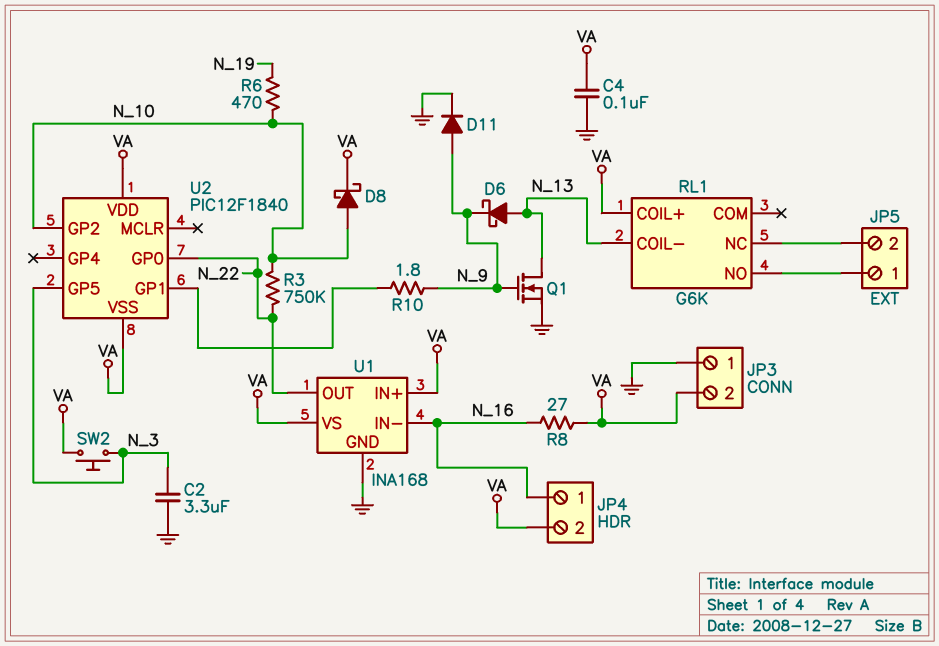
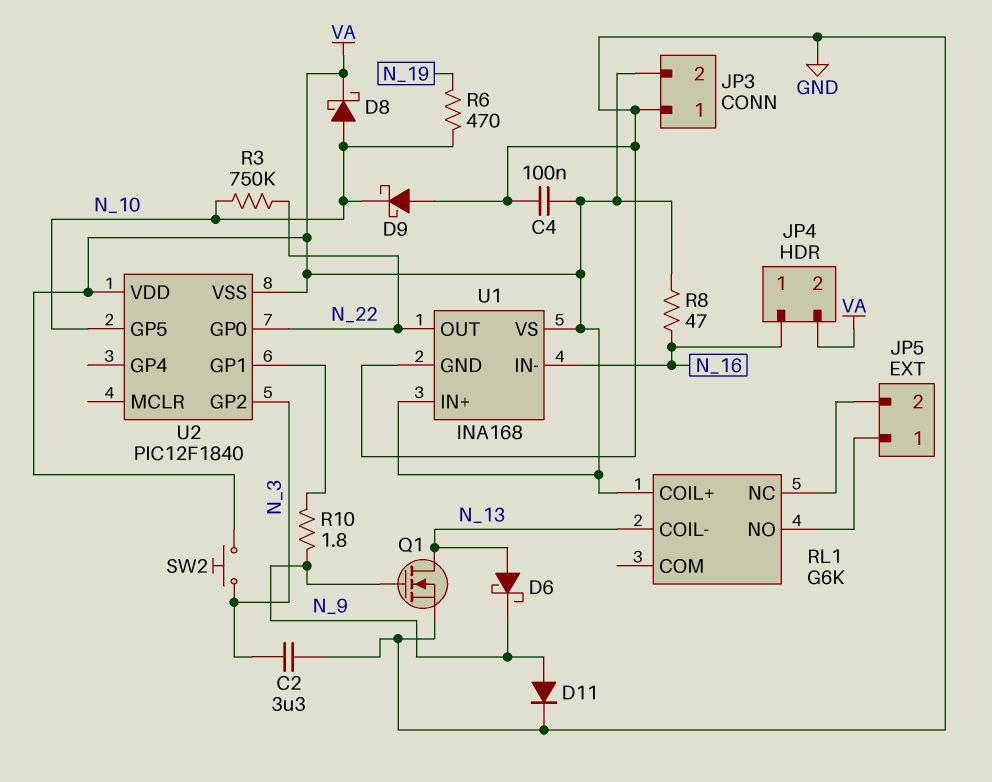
D9: none -> schottky (A GND, K N_10)
R8: 27 (N_16, VA) -> 47 (N_16, VA)
U2 pin GP2: N_10 -> N_3
U2 pin GP5: N_3 -> N_10

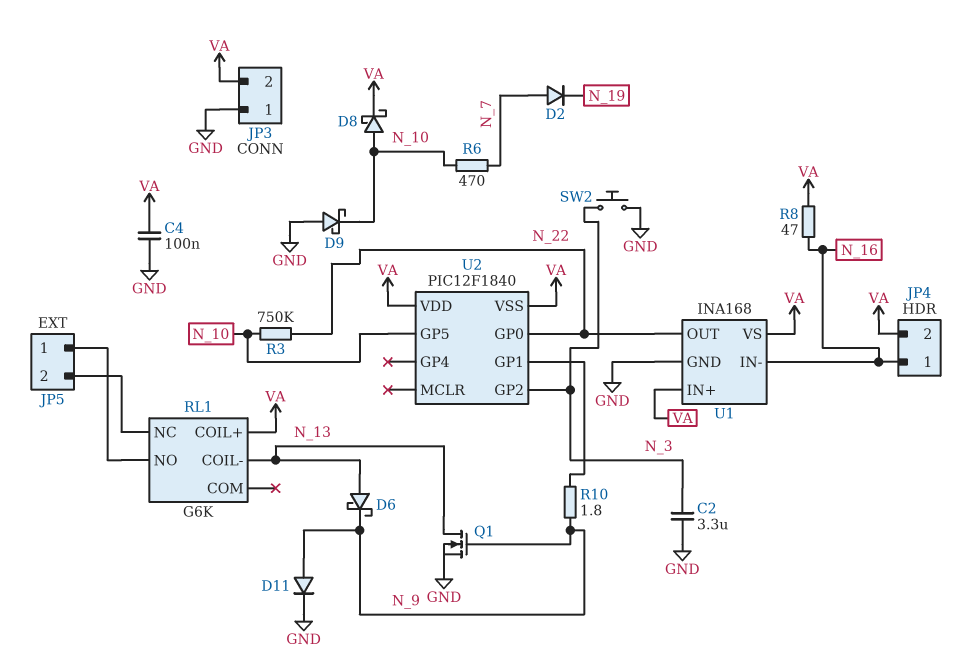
D2: none -> diode (A N_7, K N_19)
R6: 470 (N_10, N_19) -> 470 (N_7, N_10)
SW2: button (N_3, VA) -> button (GND, N_3)

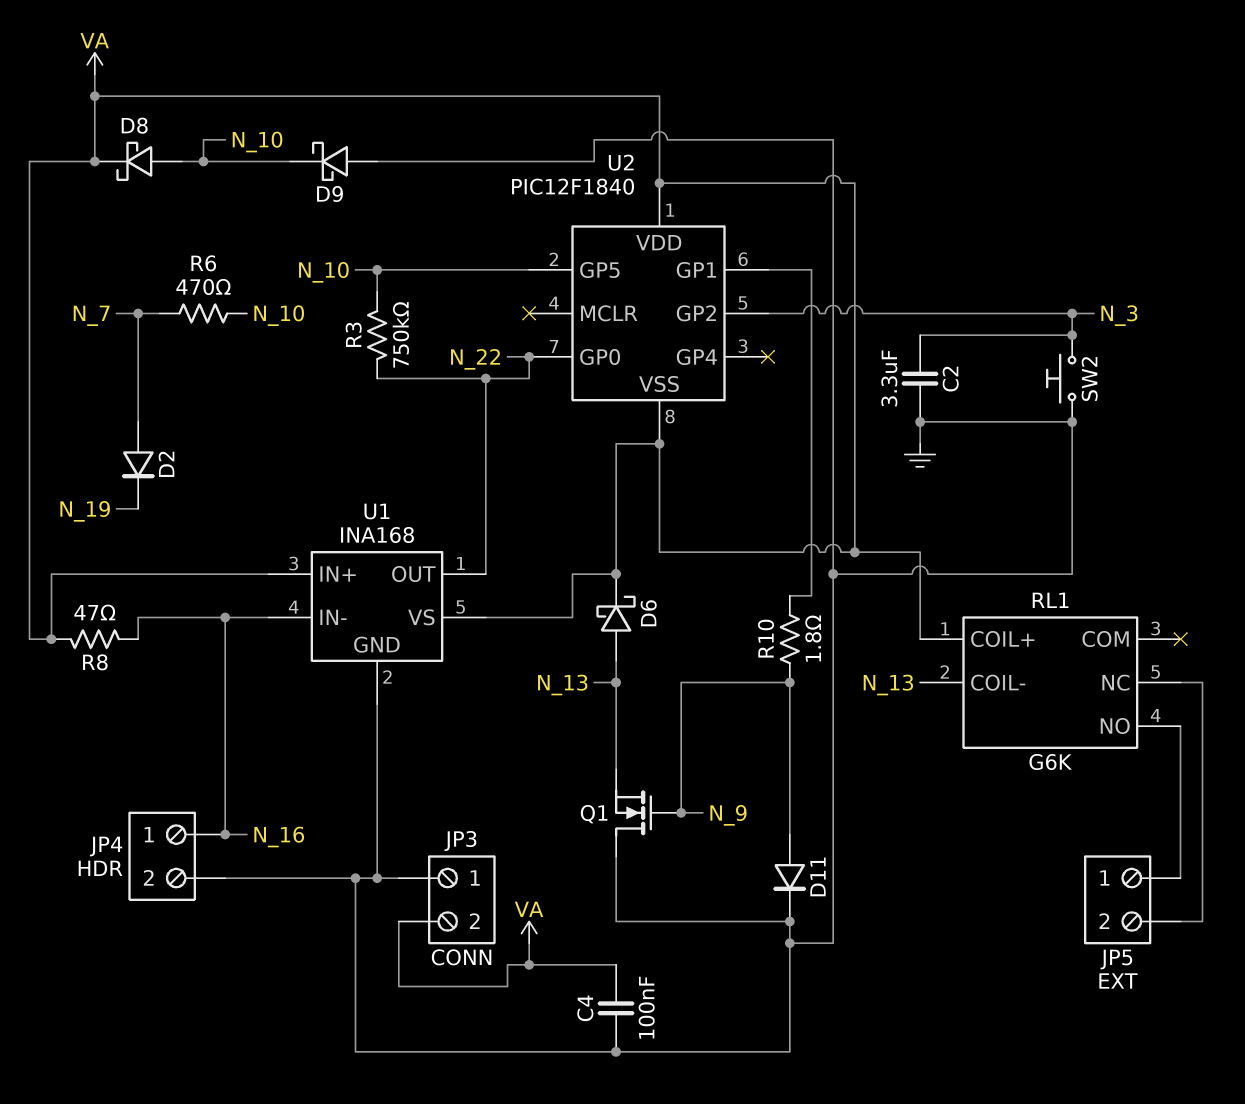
D6: schottky (A N_13, K N_9) -> schottky (A N_13, K VA)
JP4 pin 2: VA -> GND
Q1: NMOS (G N_9, D N_13, S GND) -> NMOS (G N_9, D GND, S N_13)

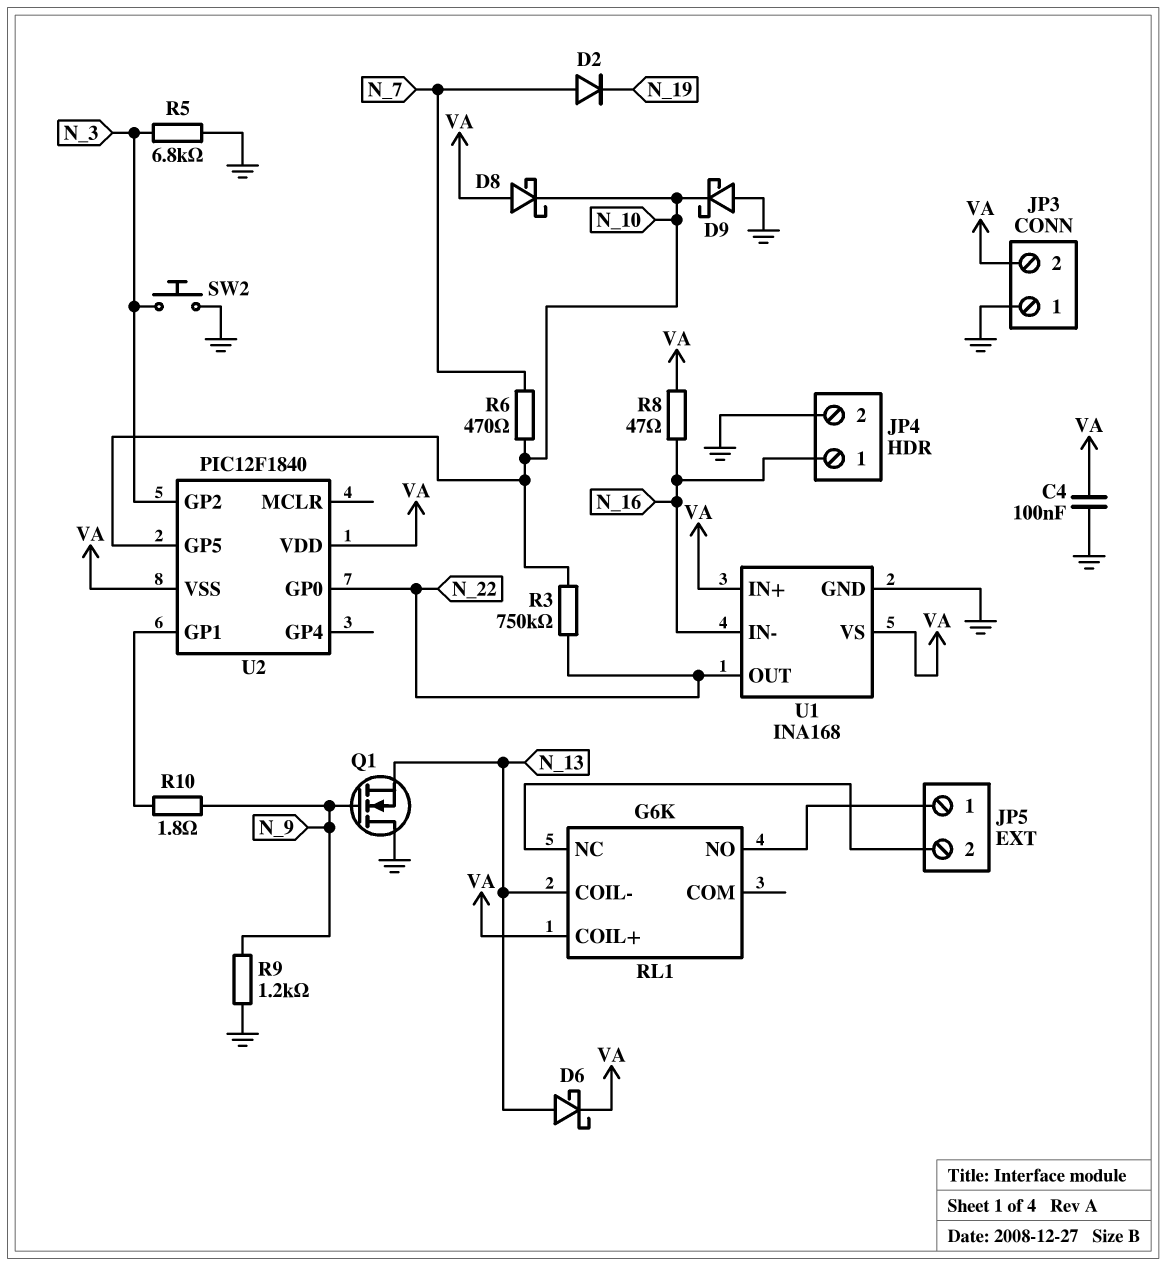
C2: 3.3uF (GND, N_3) -> none
D8: schottky (A N_10, K VA) -> schottky (A VA, K N_10)
D11: diode (A N_9, K GND) -> none
R5: none -> 6.8k (GND, N_3)
R9: none -> 1.2k (GND, N_9)

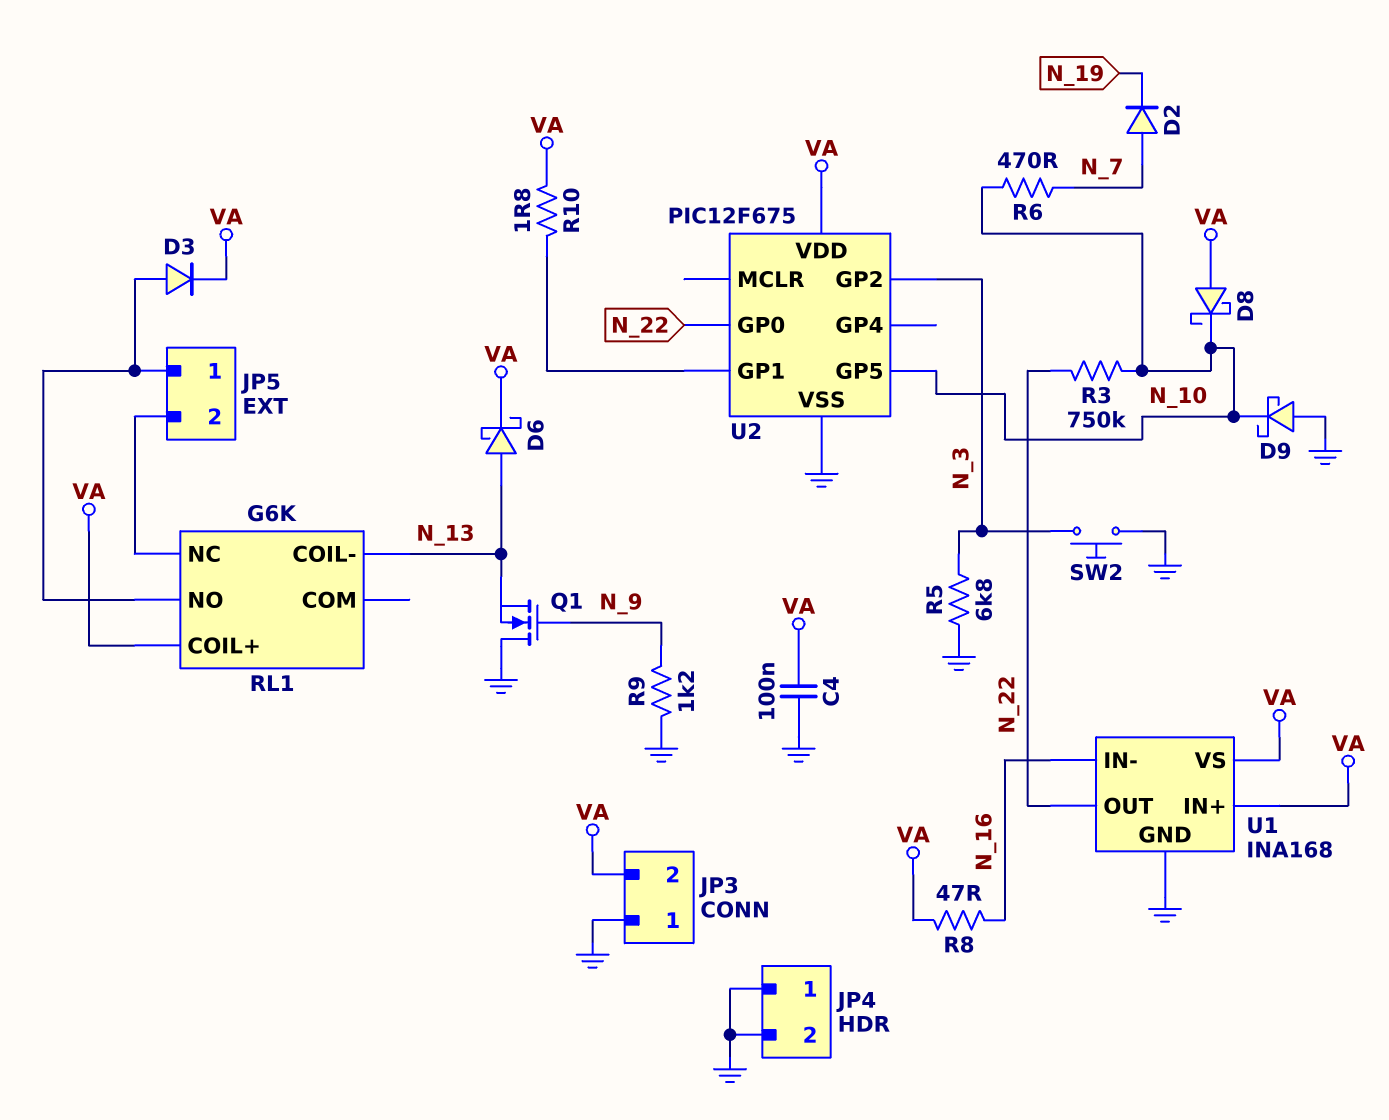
D3: none -> diode (A JP5/1, K VA)
JP4 pin 1: N_16 -> GND
R10: 1.8 (N_9, U2/GP1) -> 1.8 (U2/GP1, VA)
U2: PIC12F1840 -> PIC12F675
U2 pin VSS: VA -> GND

